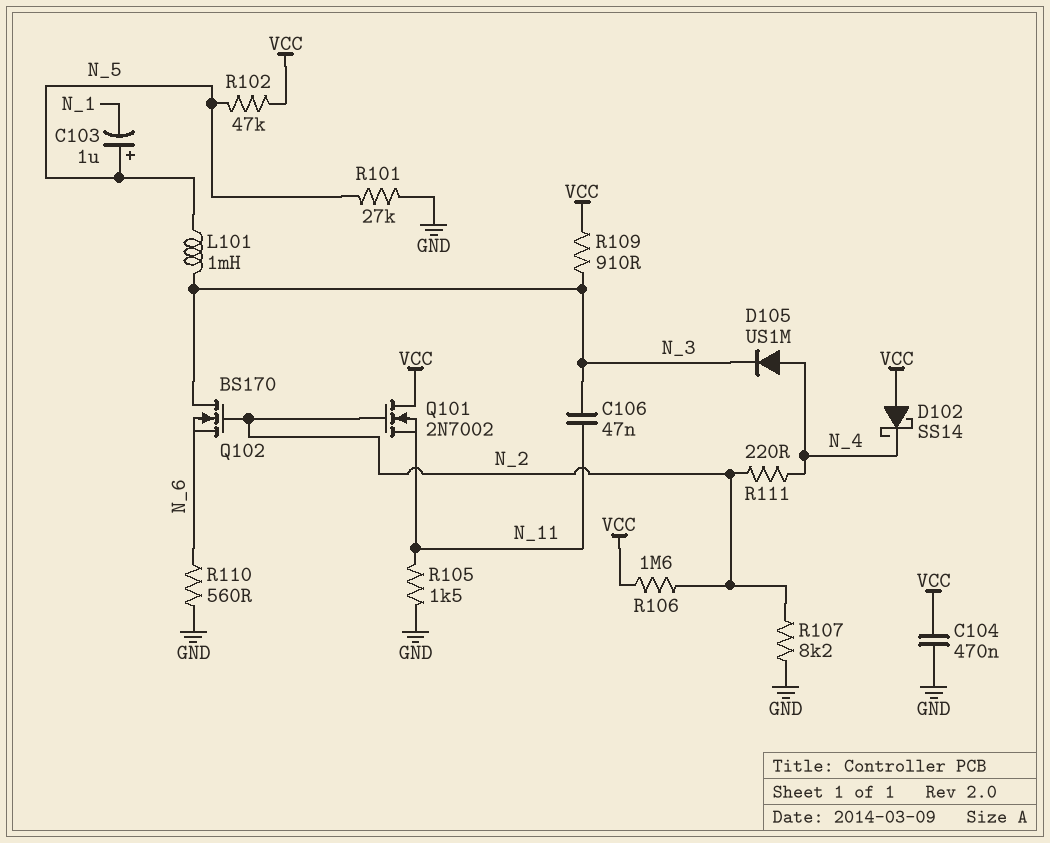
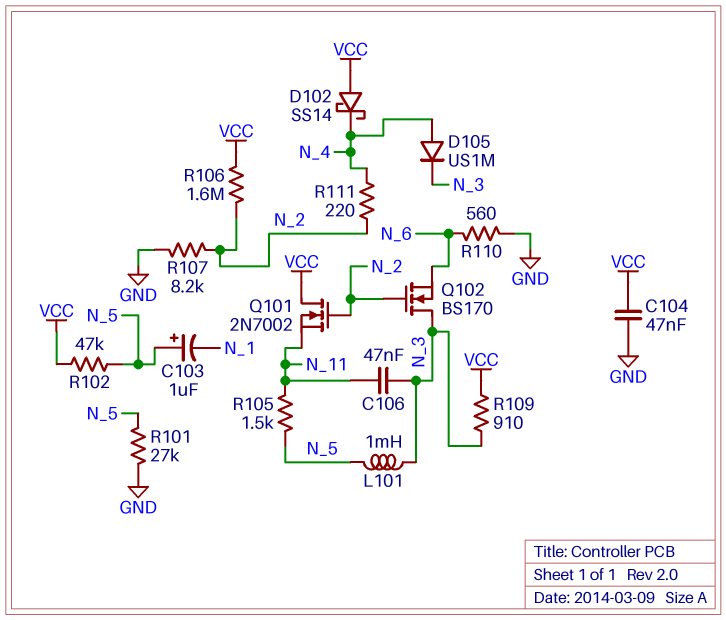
C104: 470nF (GND, VCC) -> 47nF (GND, VCC)
R105: 1.5k (GND, N_11) -> 1.5k (N_5, N_11)

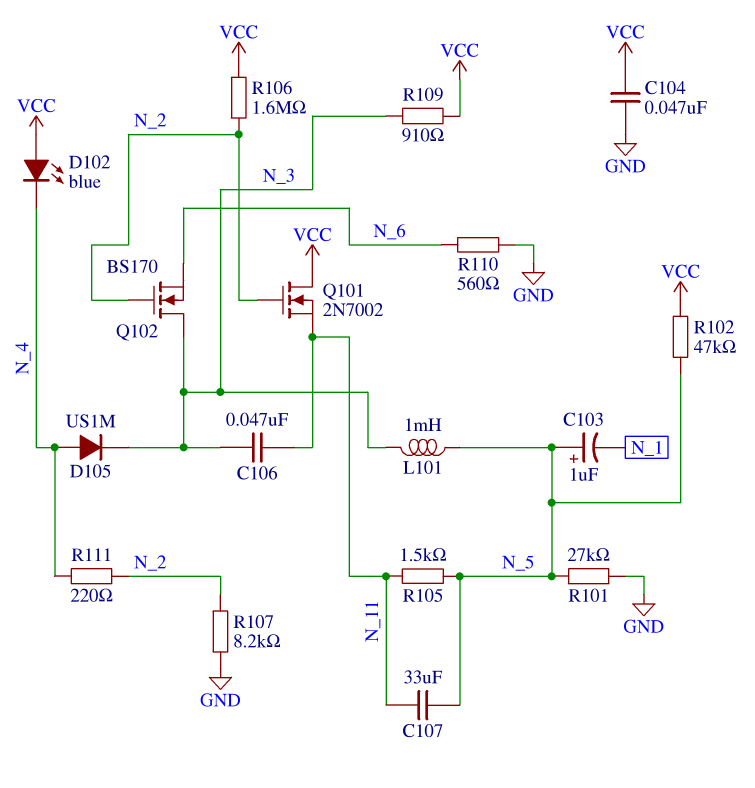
C107: none -> 33uF (N_5, N_11)
D102: schottky SS14 (A VCC, K N_4) -> LED blue (A VCC, K N_4)

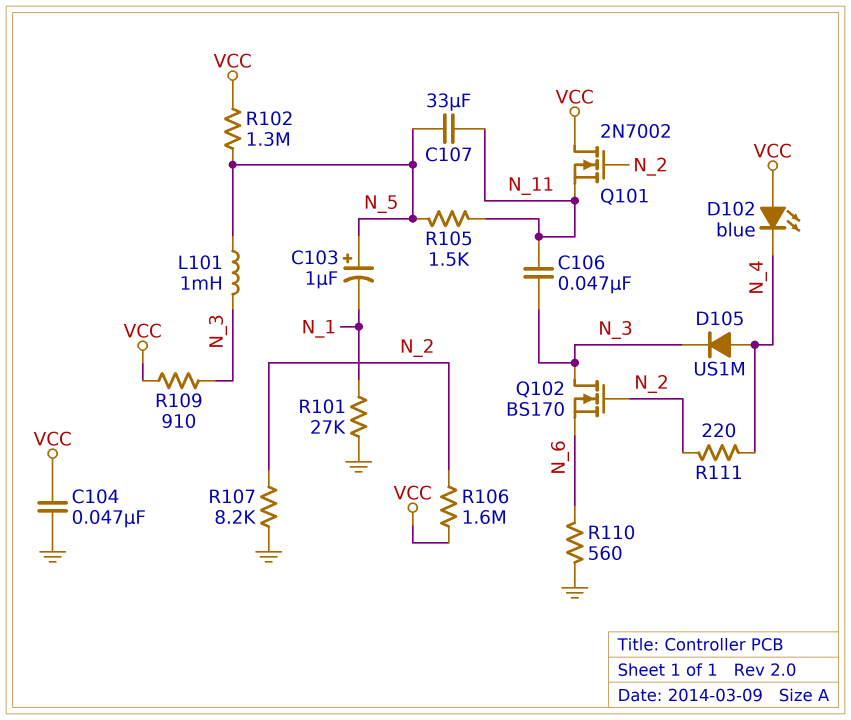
R101: 27k (GND, N_5) -> 27k (GND, N_1)
R102: 47k (N_5, VCC) -> 1.3M (N_5, VCC)

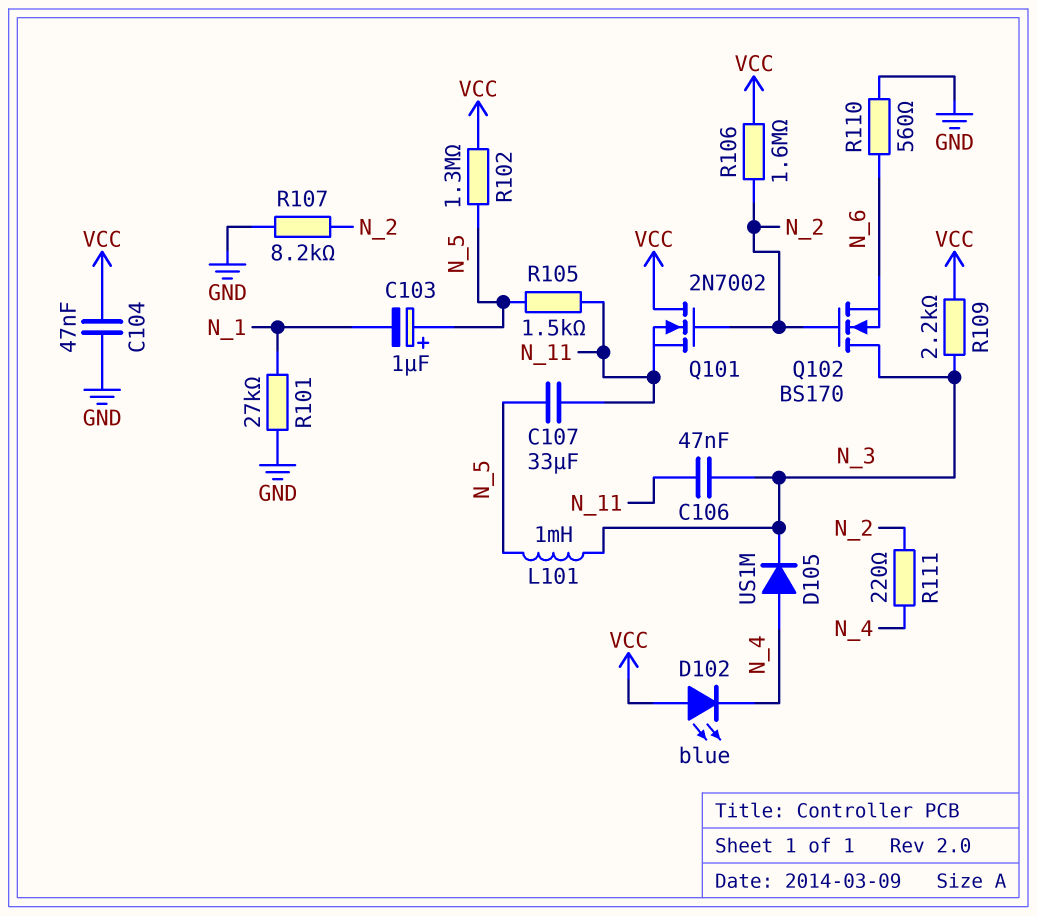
R109: 910 (N_3, VCC) -> 2.2k (N_3, VCC)

